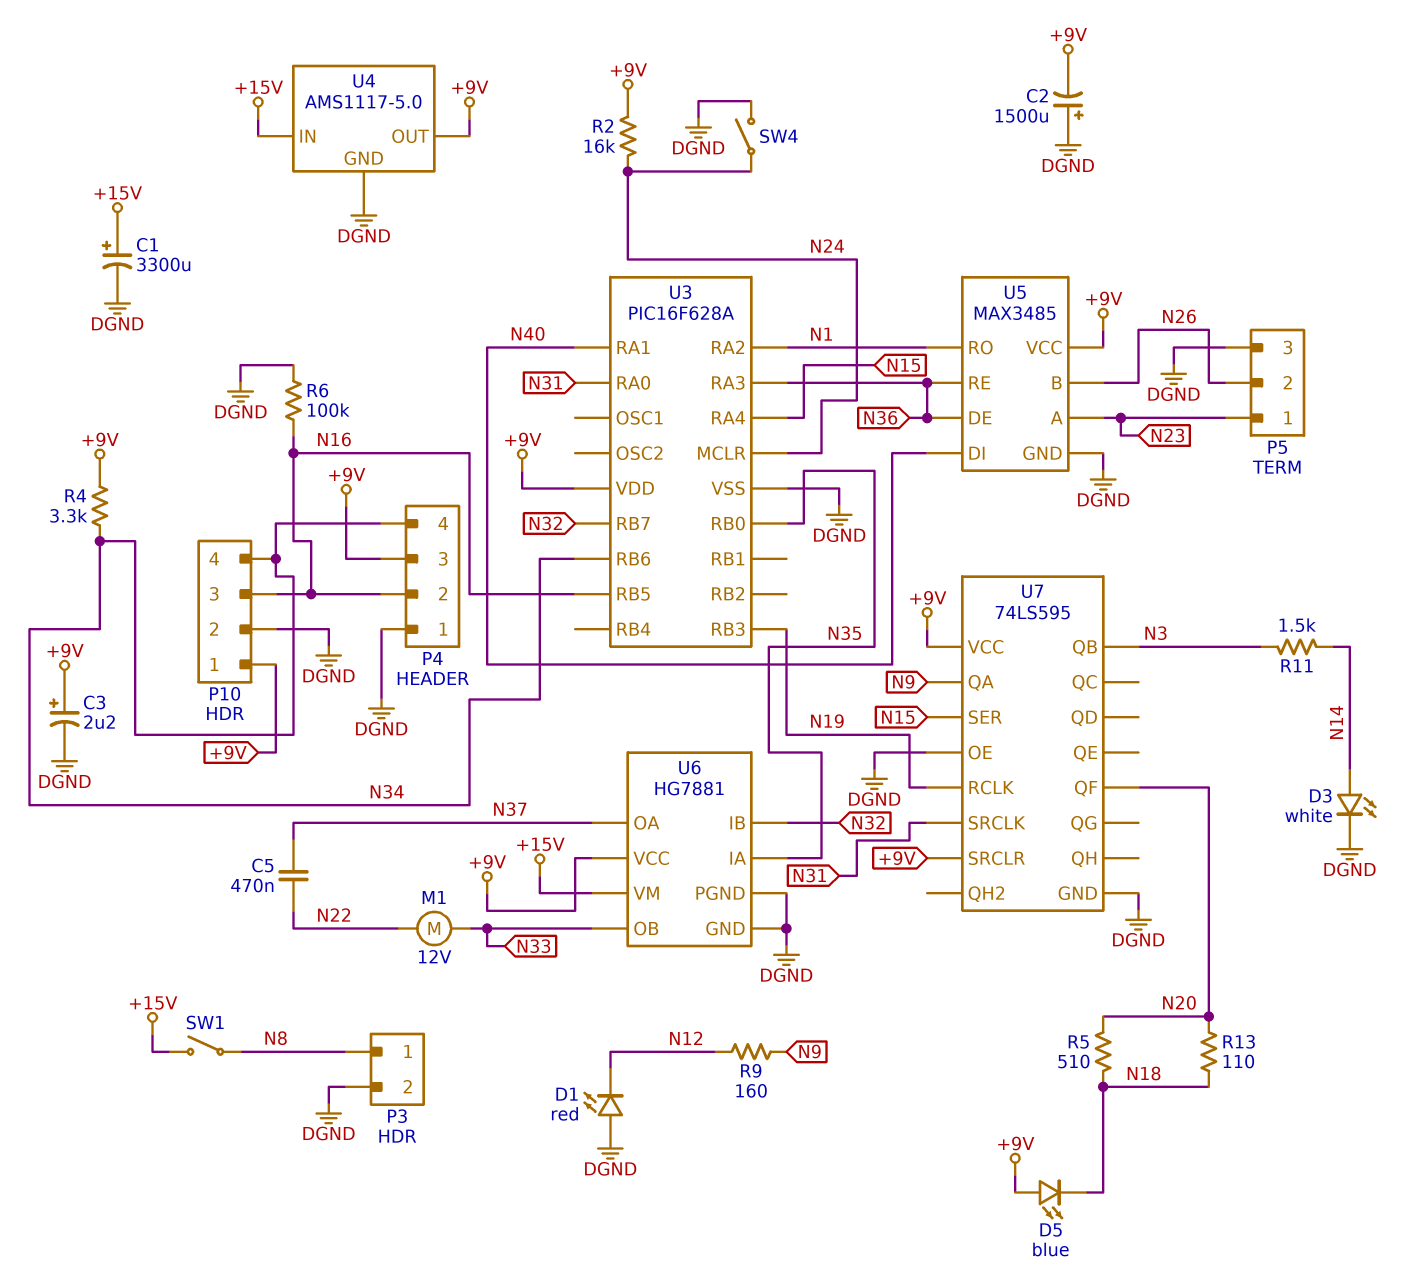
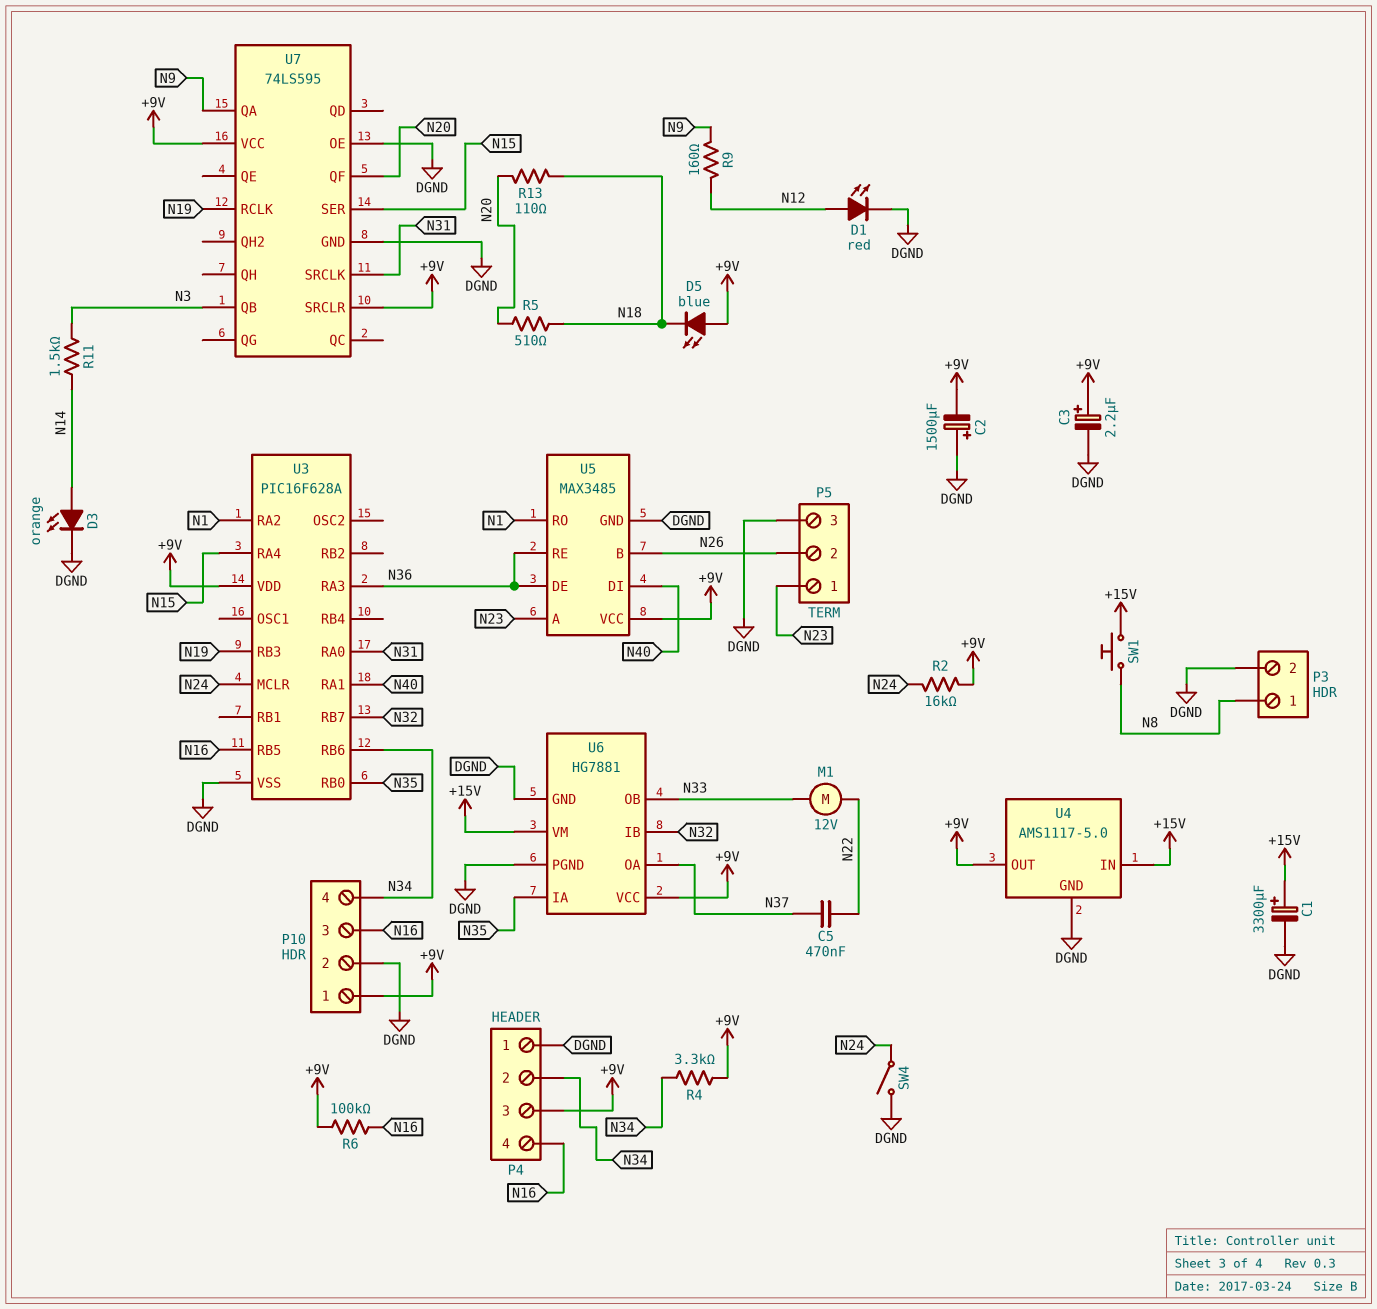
D1: LED red (A DGND, K N12) -> LED red (A N12, K DGND)
D3: LED white (A N14, K DGND) -> LED orange (A N14, K DGND)
P4 pin 2: N16 -> N34
P4 pin 4: N34 -> N16
R6: 100k (DGND, N16) -> 100k (+9V, N16)
SW1: switch (+15V, N8) -> button (+15V, N8)

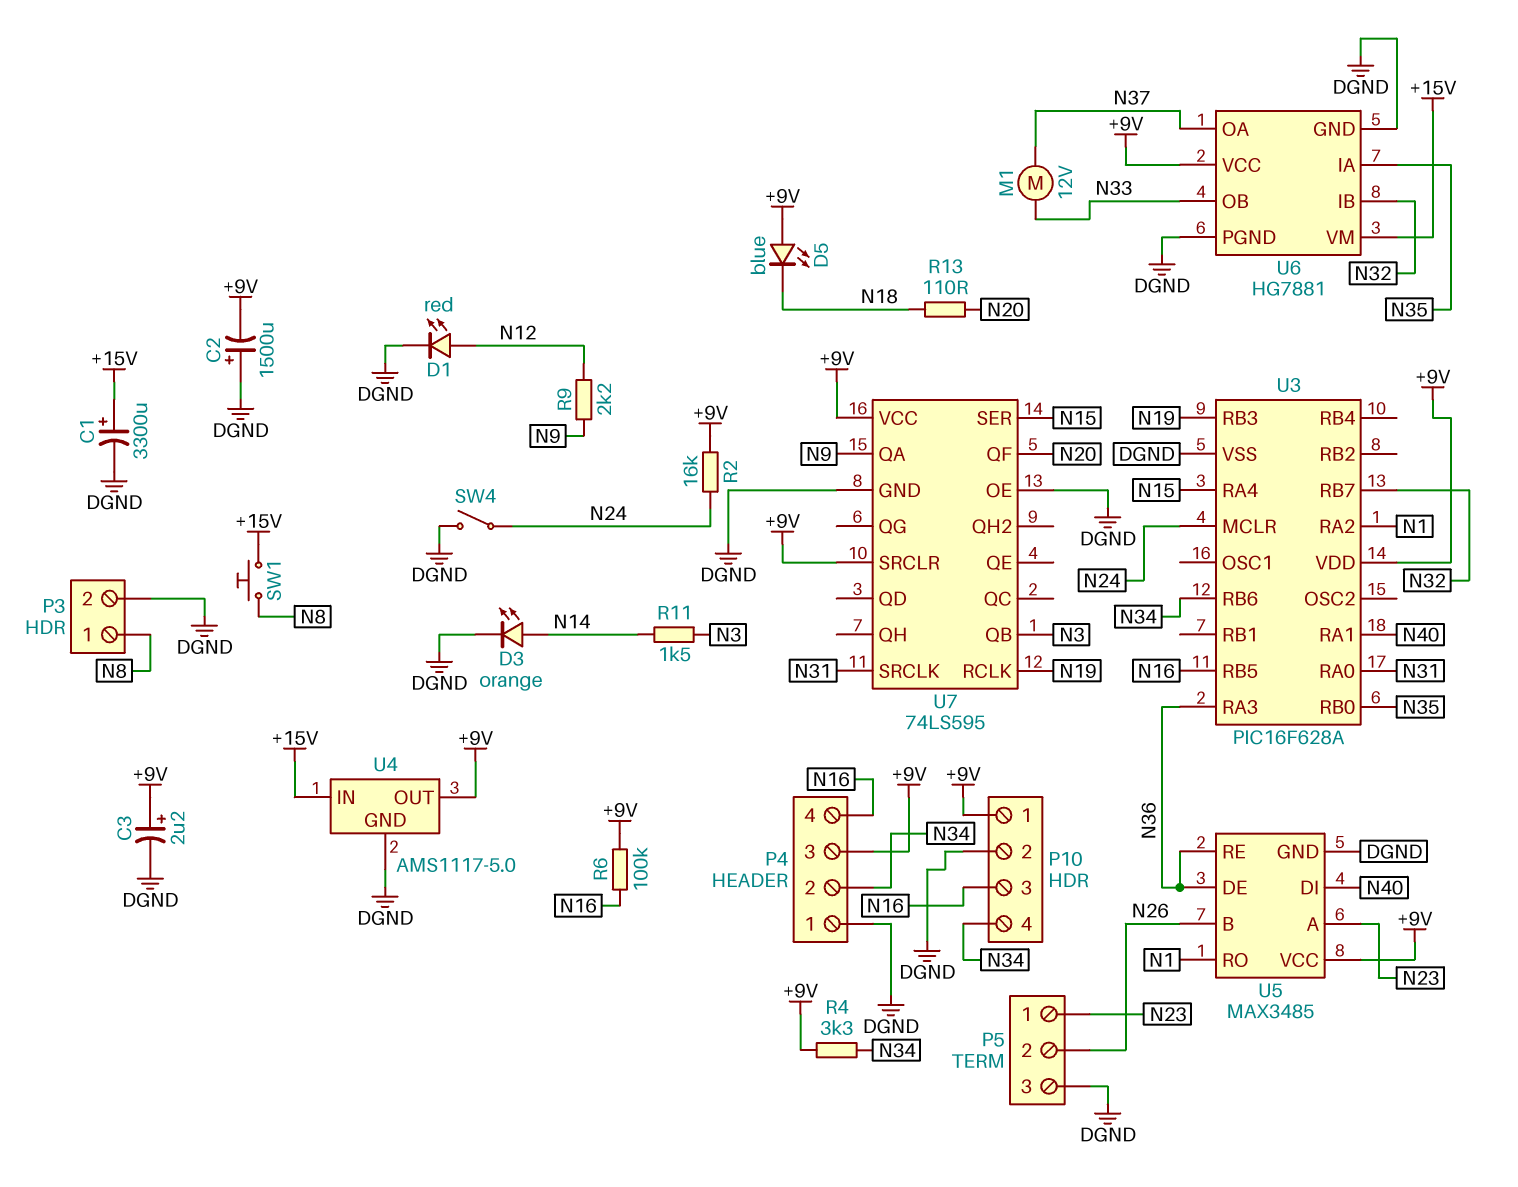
C5: 470nF (N22, N37) -> none
M1: motor 12V (N22, N33) -> motor 12V (N33, N37)
R5: 510 (N18, N20) -> none
R9: 160 (N9, N12) -> 2.2k (N9, N12)

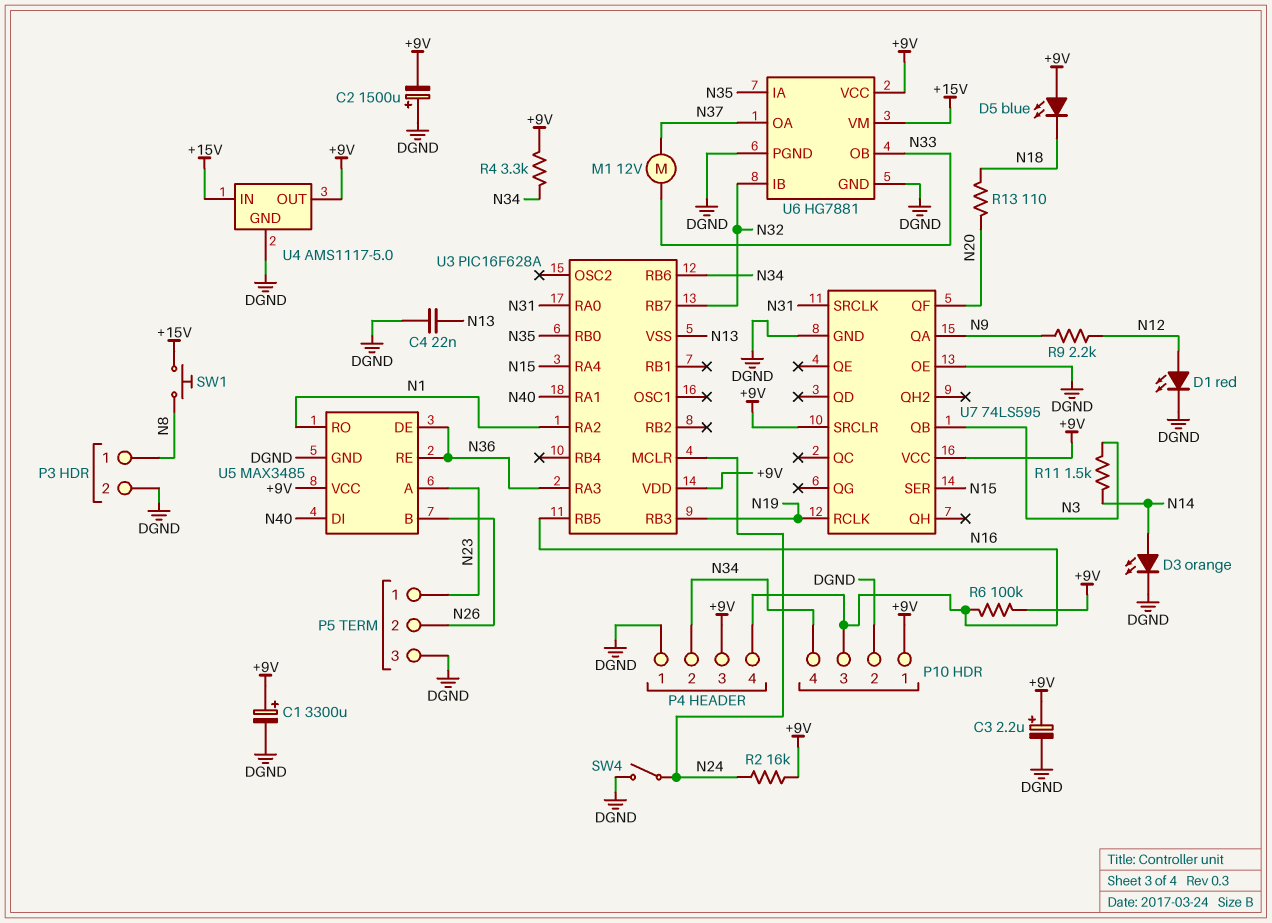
C1: 3300uF (plus +15V, minus DGND) -> 3300uF (plus +9V, minus DGND)
C4: none -> 22nF (DGND, N13)
U3 pin VSS: DGND -> N13

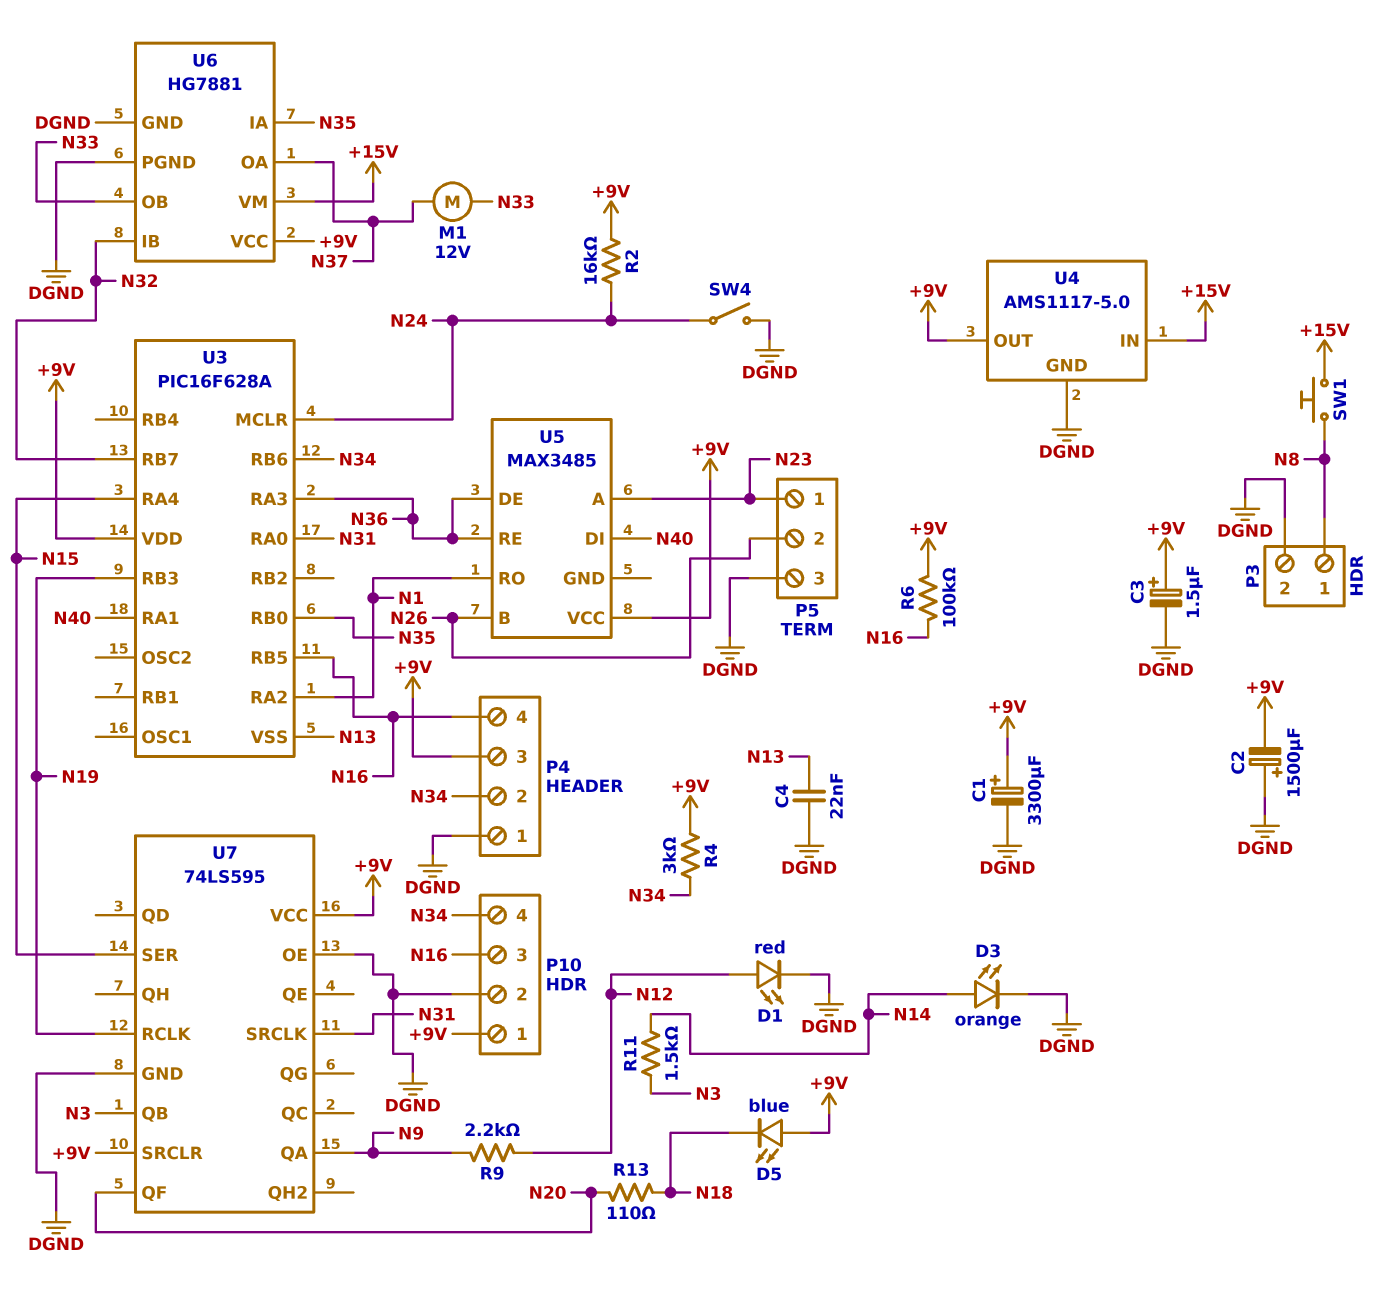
C3: 2.2uF (plus +9V, minus DGND) -> 1.5uF (plus +9V, minus DGND)
R4: 3.3k (+9V, N34) -> 3k (+9V, N34)
U5 pin GND: DGND -> none

